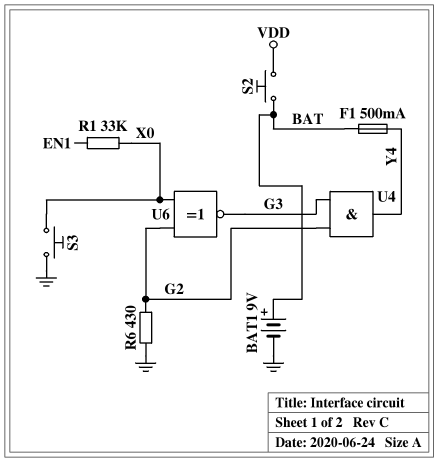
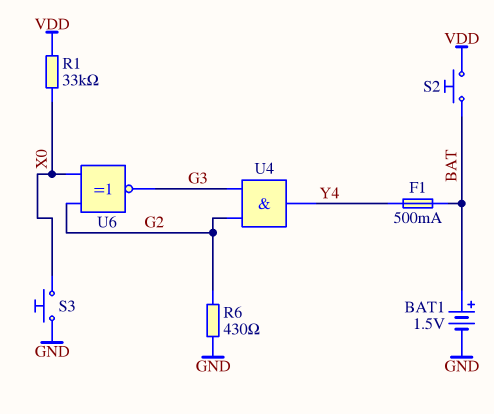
BAT1: 9V (plus BAT, minus GND) -> 1.5V (plus BAT, minus GND)
R1: 33k (EN1, X0) -> 33k (VDD, X0)

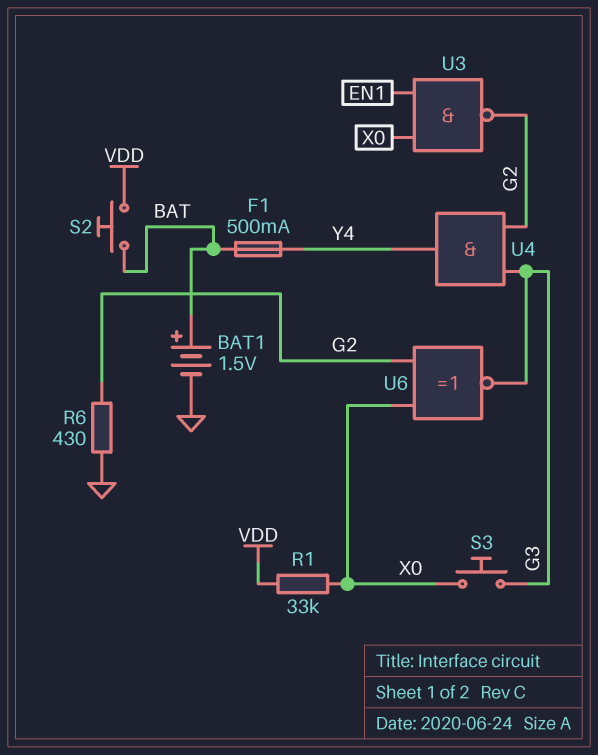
S3: button (GND, X0) -> button (G3, X0)
U3: none -> NAND (in EN1, in X0, out G2)

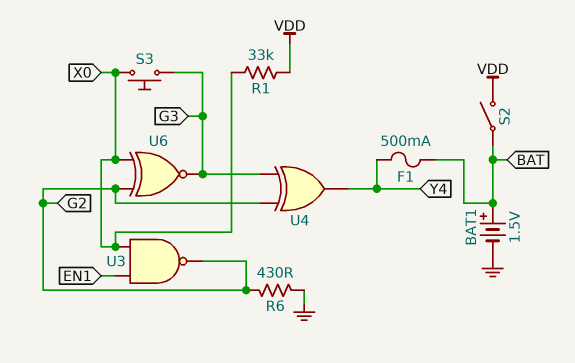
S2: button (BAT, VDD) -> switch (BAT, VDD)
U4: AND (in G2, in G3, out Y4) -> XOR (in G2, in G3, out Y4)

